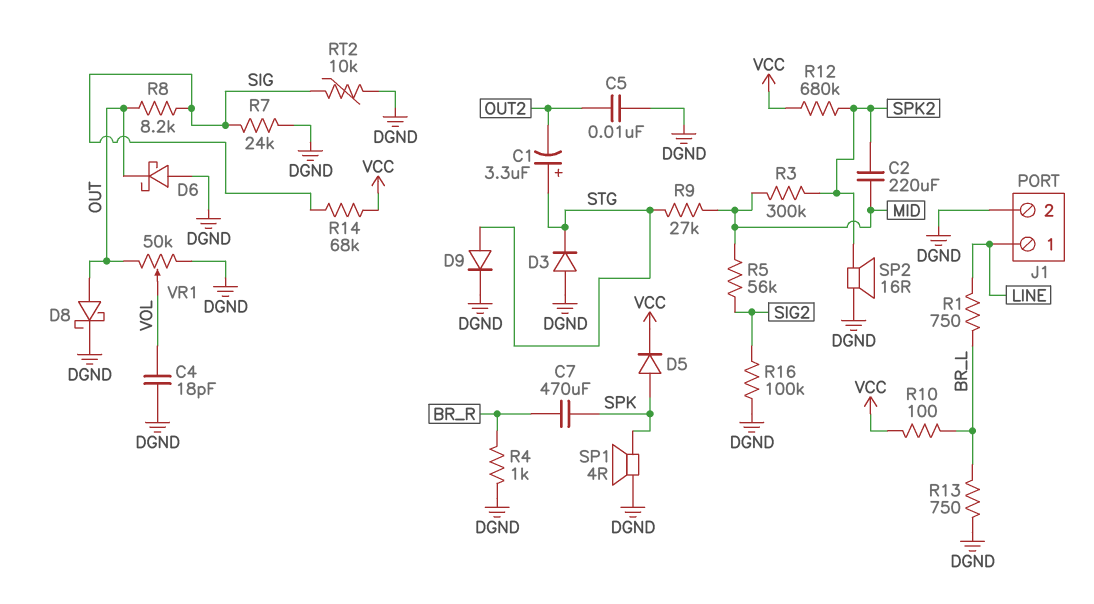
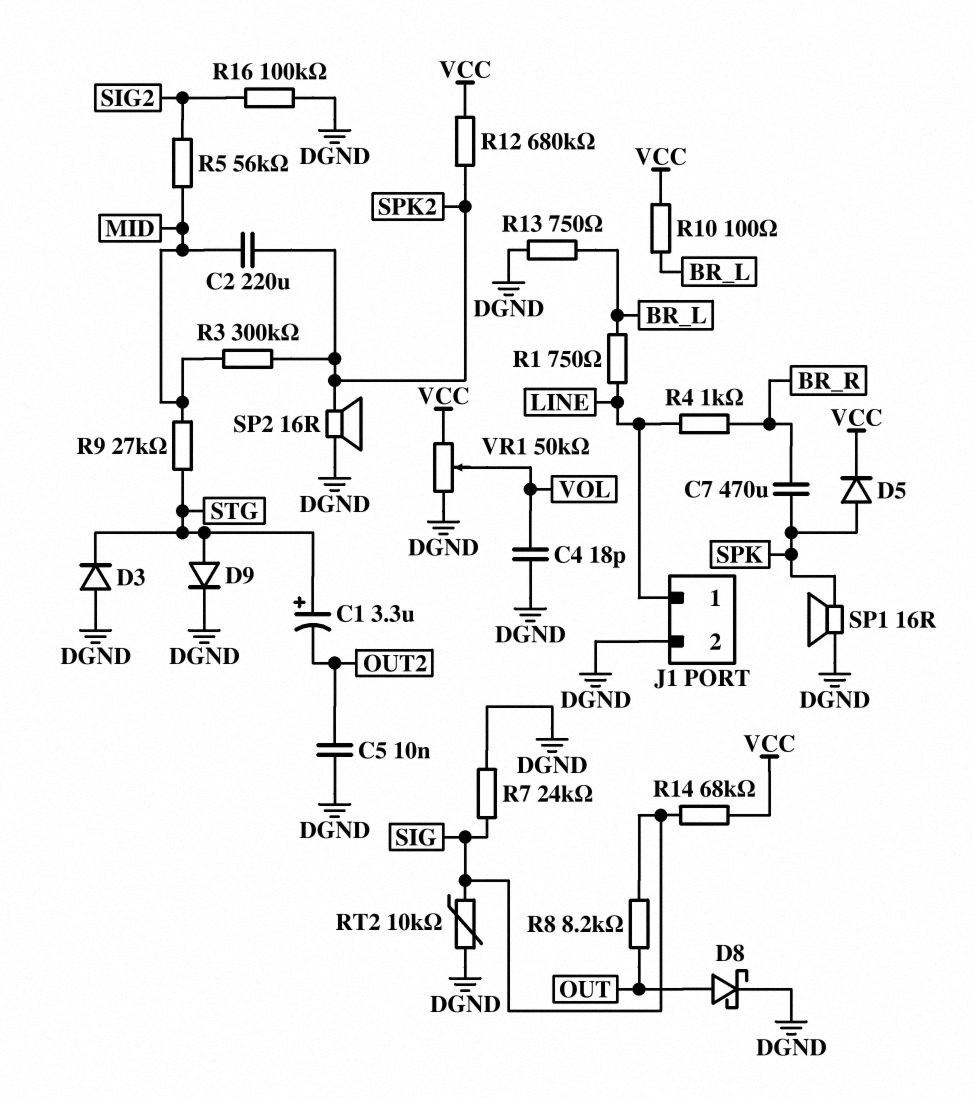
D6: schottky (A DGND, K OUT) -> none
R4: 1k (BR_R, DGND) -> 1k (BR_R, LINE)
SP1: speaker 4R (DGND, SPK) -> speaker 16R (DGND, SPK)
VR1: 50k (DGND, OUT, wiper VOL) -> 50k (DGND, VCC, wiper VOL)

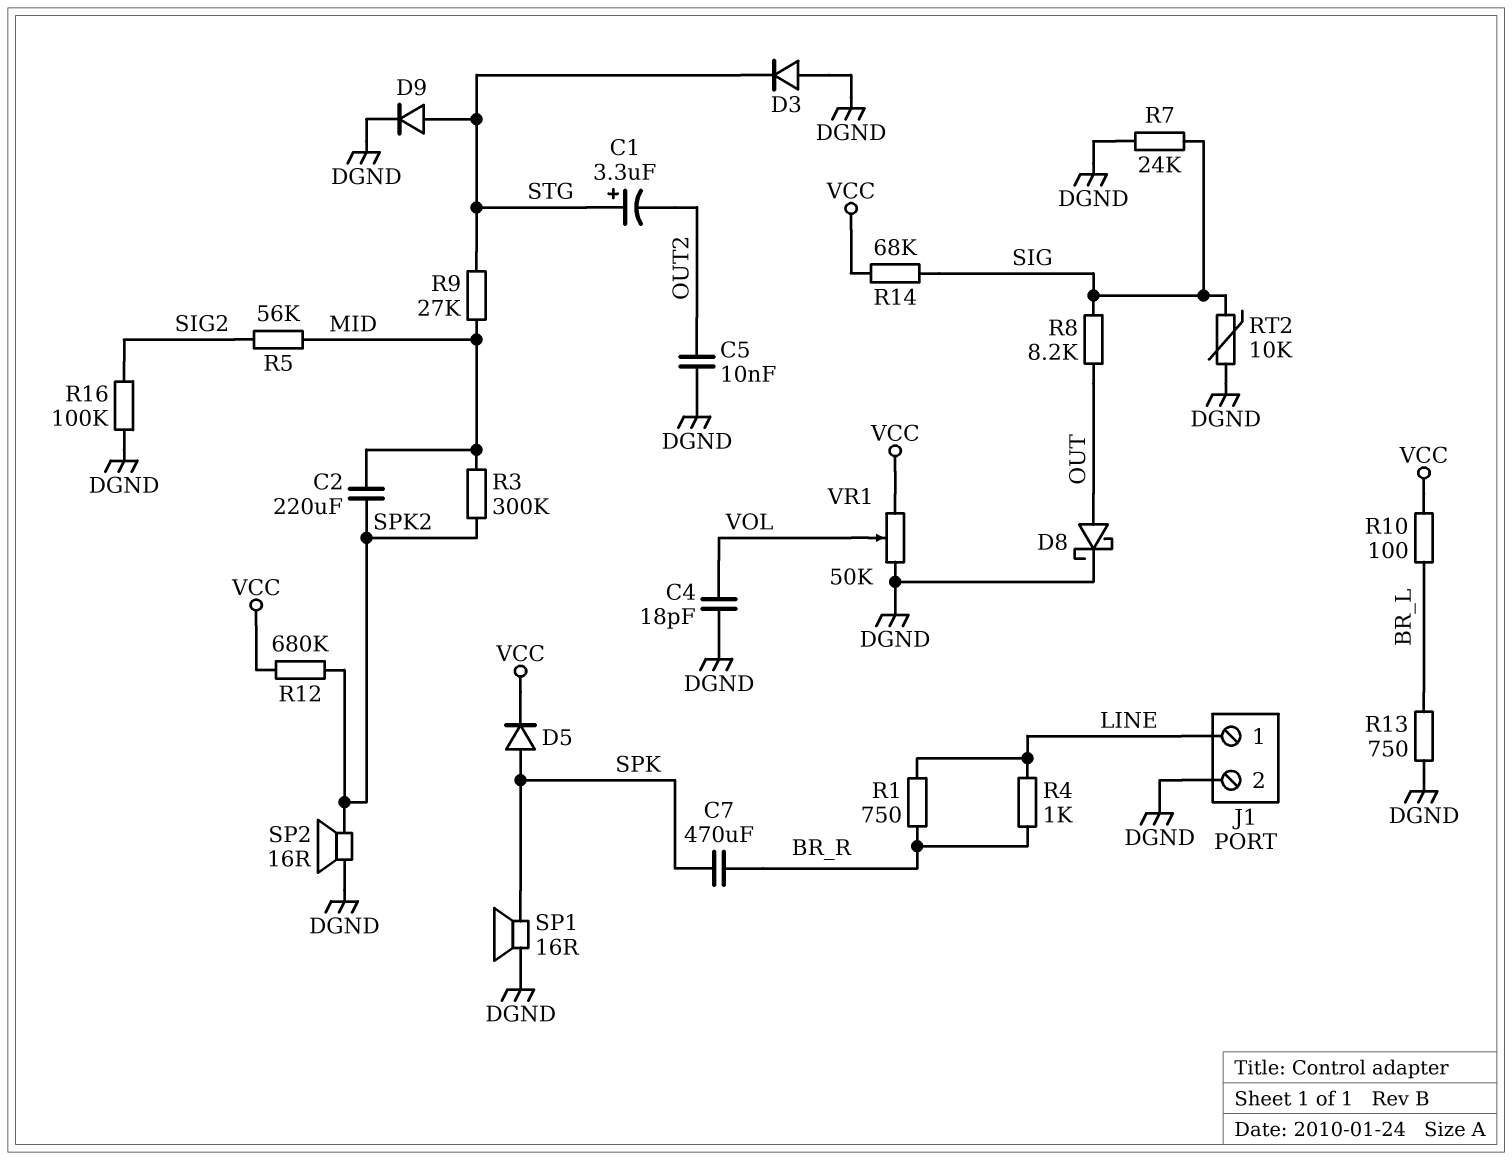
R1: 750 (BR_L, LINE) -> 750 (BR_R, LINE)

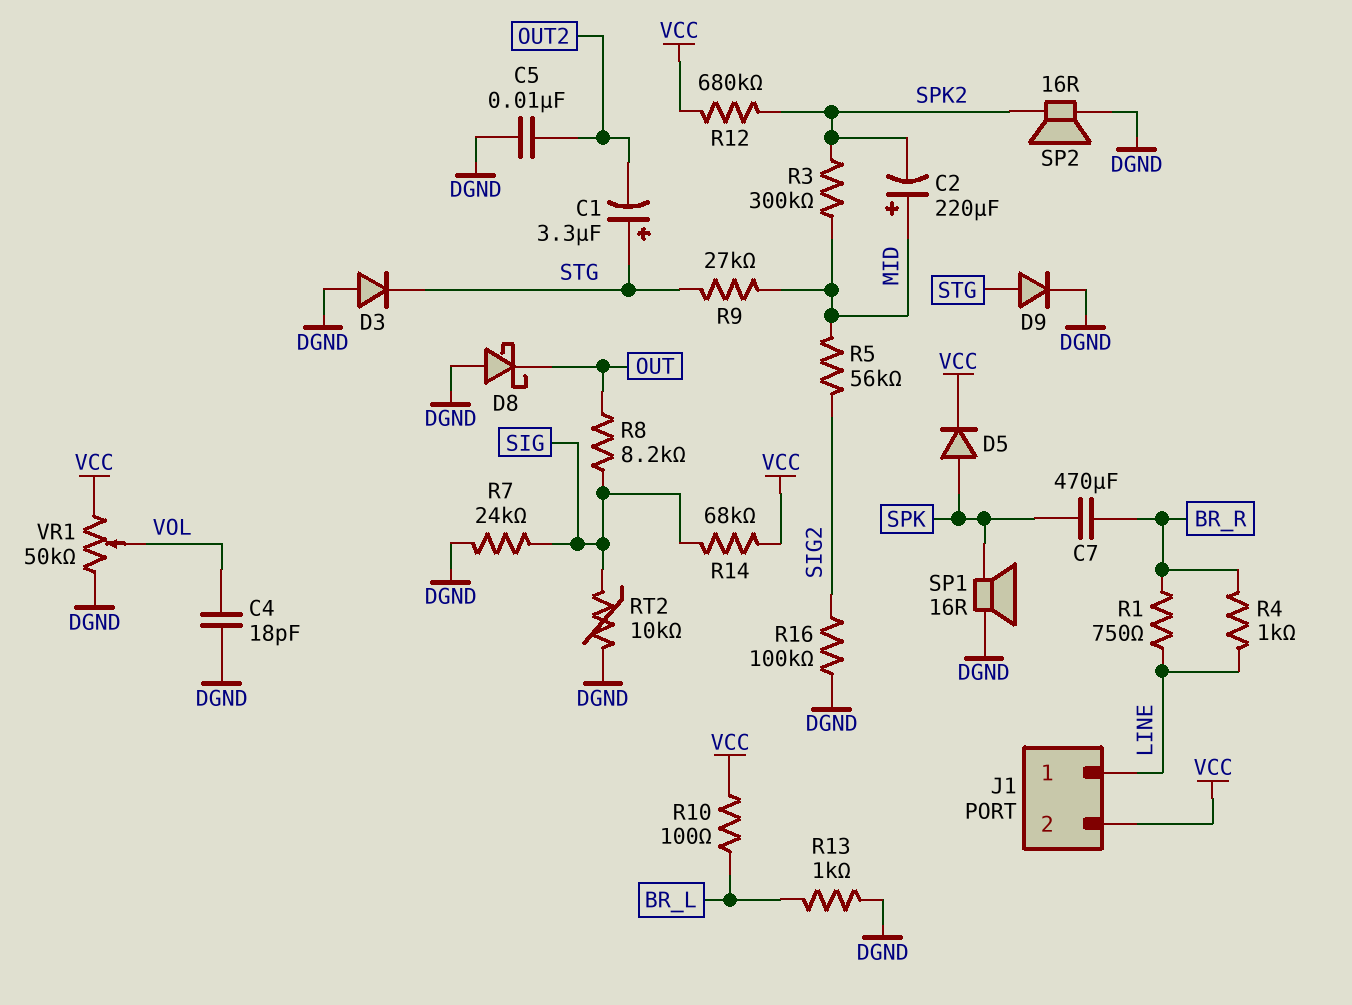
C2: 220uF (MID, SPK2) -> 220uF (plus MID, minus SPK2)
D8: schottky (A OUT, K DGND) -> schottky (A DGND, K OUT)
J1 pin 2: DGND -> VCC
R13: 750 (BR_L, DGND) -> 1k (BR_L, DGND)

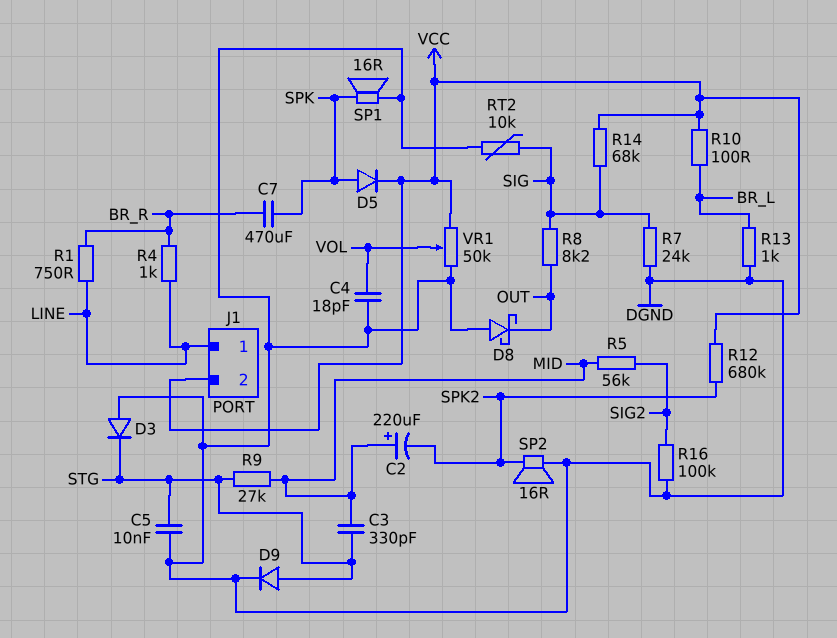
C1: 3.3uF (plus STG, minus OUT2) -> none
C3: none -> 330pF (MID, STG)
C5: 10nF (DGND, OUT2) -> 10nF (DGND, STG)
R3: 300k (MID, SPK2) -> none

